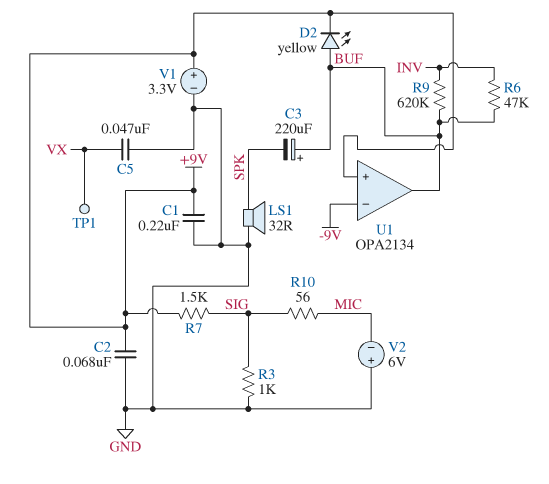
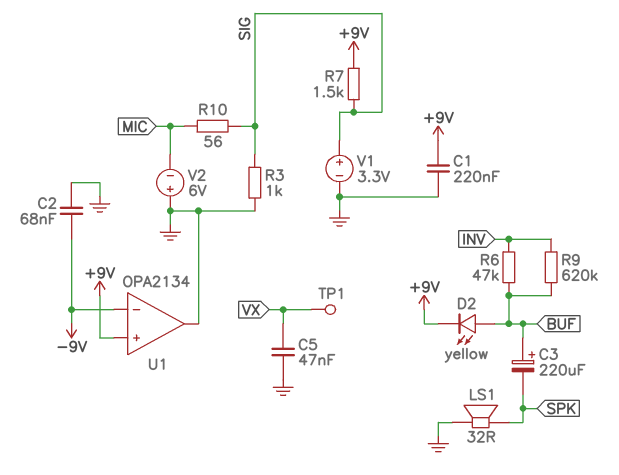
C2: 68nF (+9V, GND) -> 68nF (-9V, GND)
U1 pin out: BUF -> GND
V1: 3.3V (plus +9V, minus GND) -> 3.3V (plus SIG, minus GND)

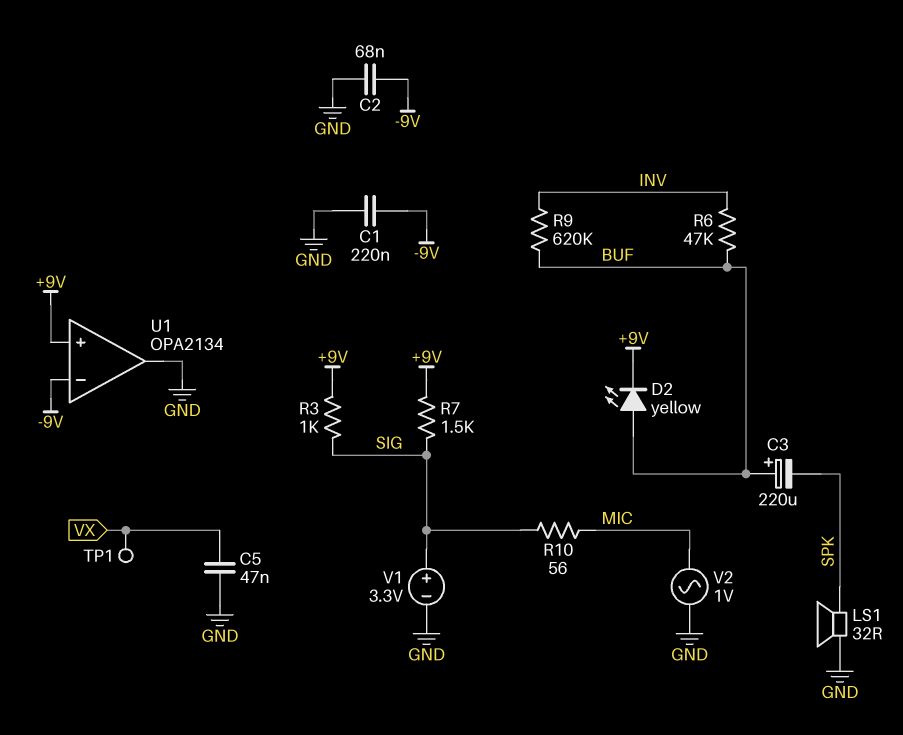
C1: 220nF (+9V, GND) -> 220nF (-9V, GND)
R3: 1k (GND, SIG) -> 1k (+9V, SIG)
V2: 6V (plus GND, minus MIC) -> AC 1V (GND, MIC)

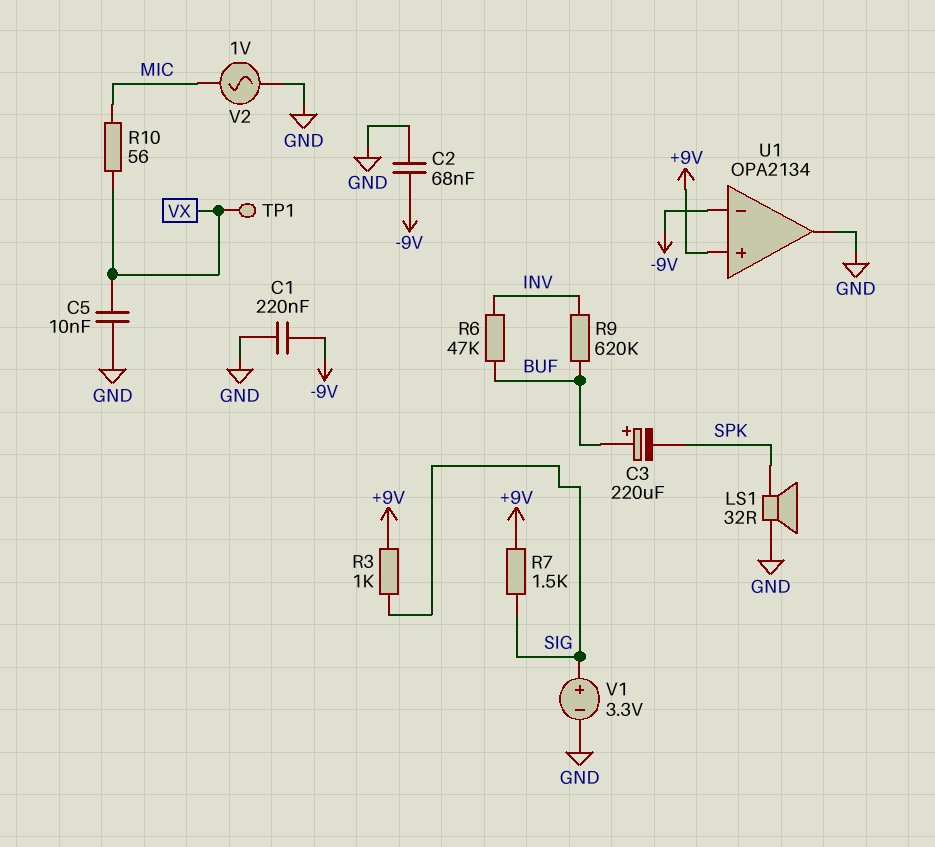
C5: 47nF (GND, VX) -> 10nF (GND, VX)
D2: LED yellow (A BUF, K +9V) -> none
R10: 56 (MIC, SIG) -> 56 (MIC, VX)

